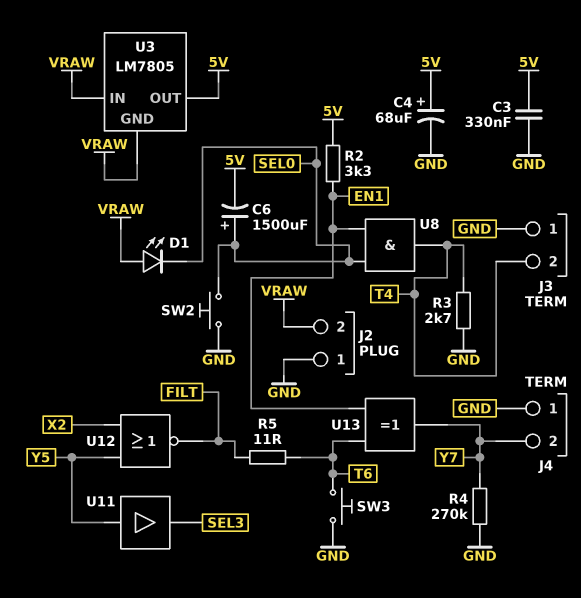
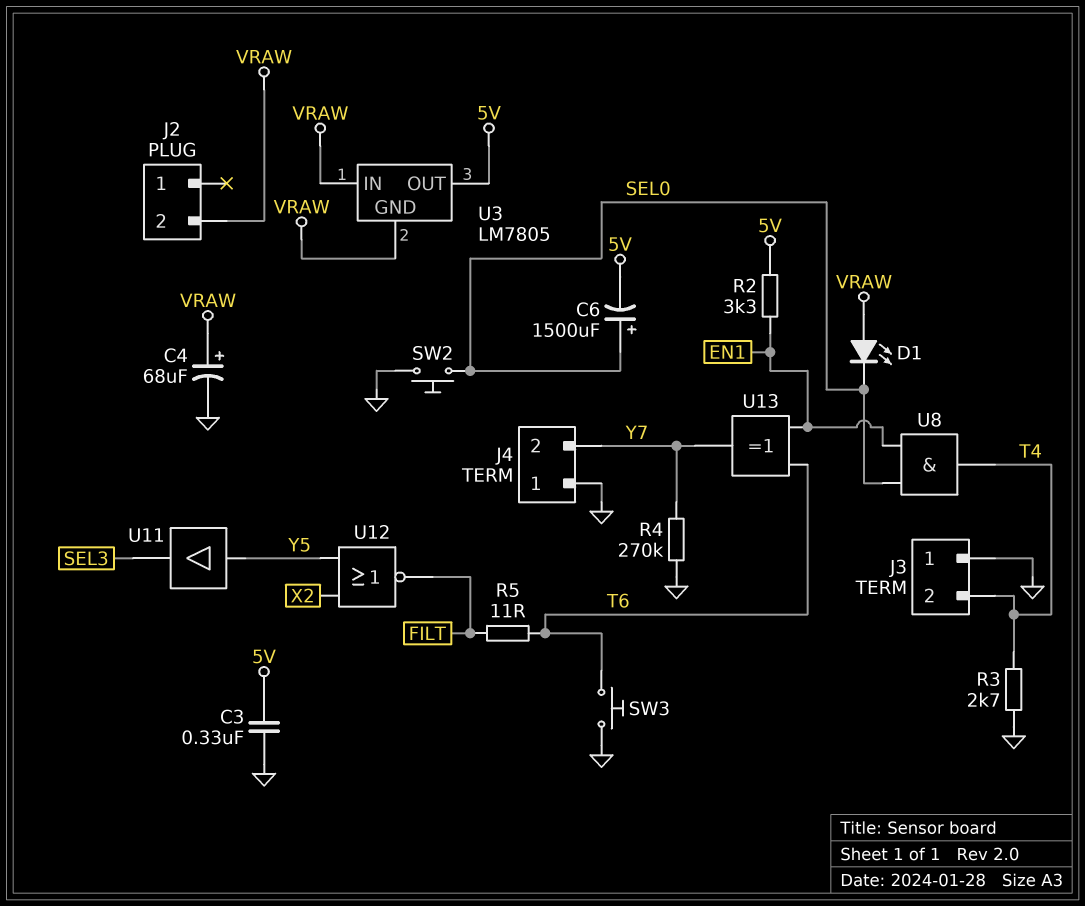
C4: 68uF (plus 5V, minus GND) -> 68uF (plus VRAW, minus GND)
J2 pin 1: GND -> none

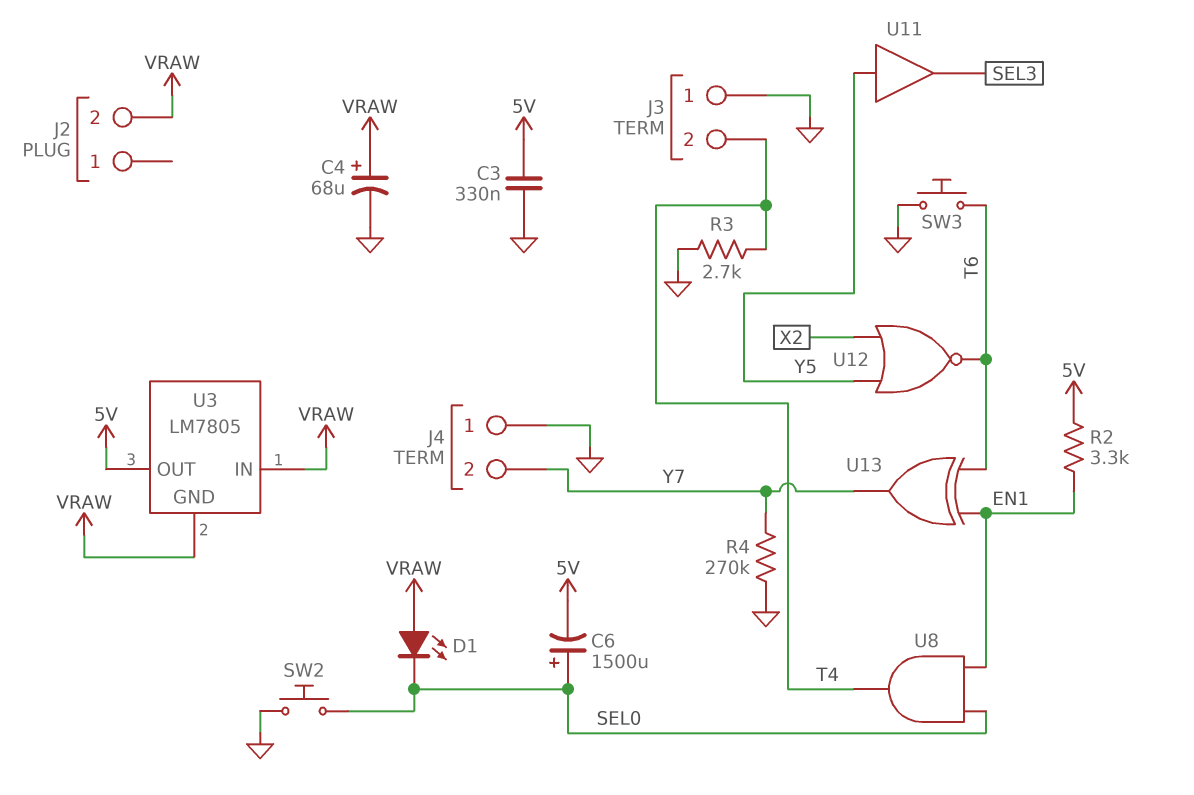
R5: 11 (FILT, T6) -> none
U12: NOR (in X2, in Y5, out FILT) -> NOR (in X2, in Y5, out T6)

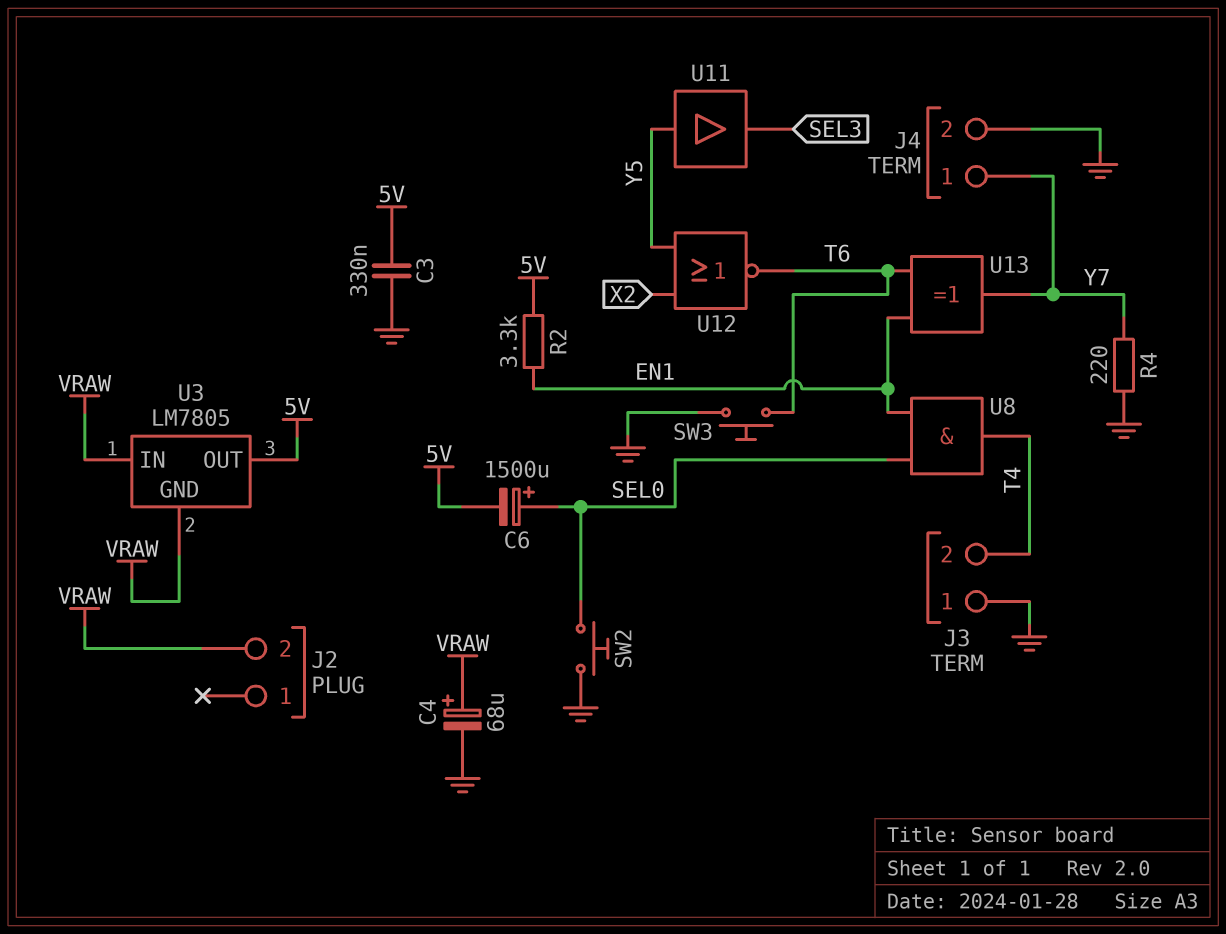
D1: LED (A VRAW, K SEL0) -> none
J4 pin 1: GND -> Y7
J4 pin 2: Y7 -> GND
R3: 2.7k (GND, T4) -> none
R4: 270k (GND, Y7) -> 220 (GND, Y7)

